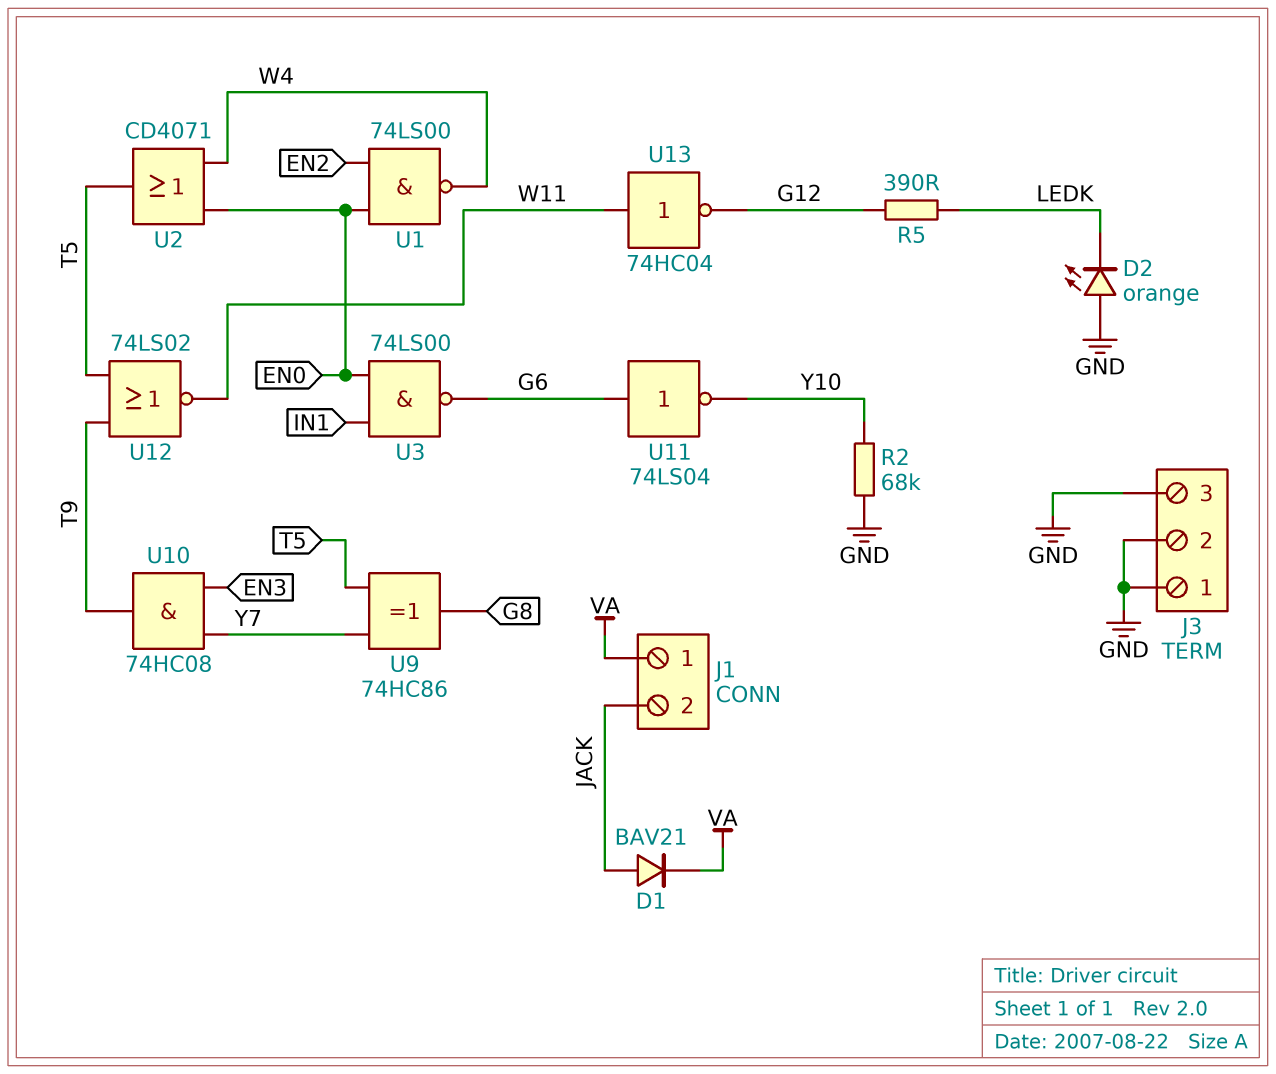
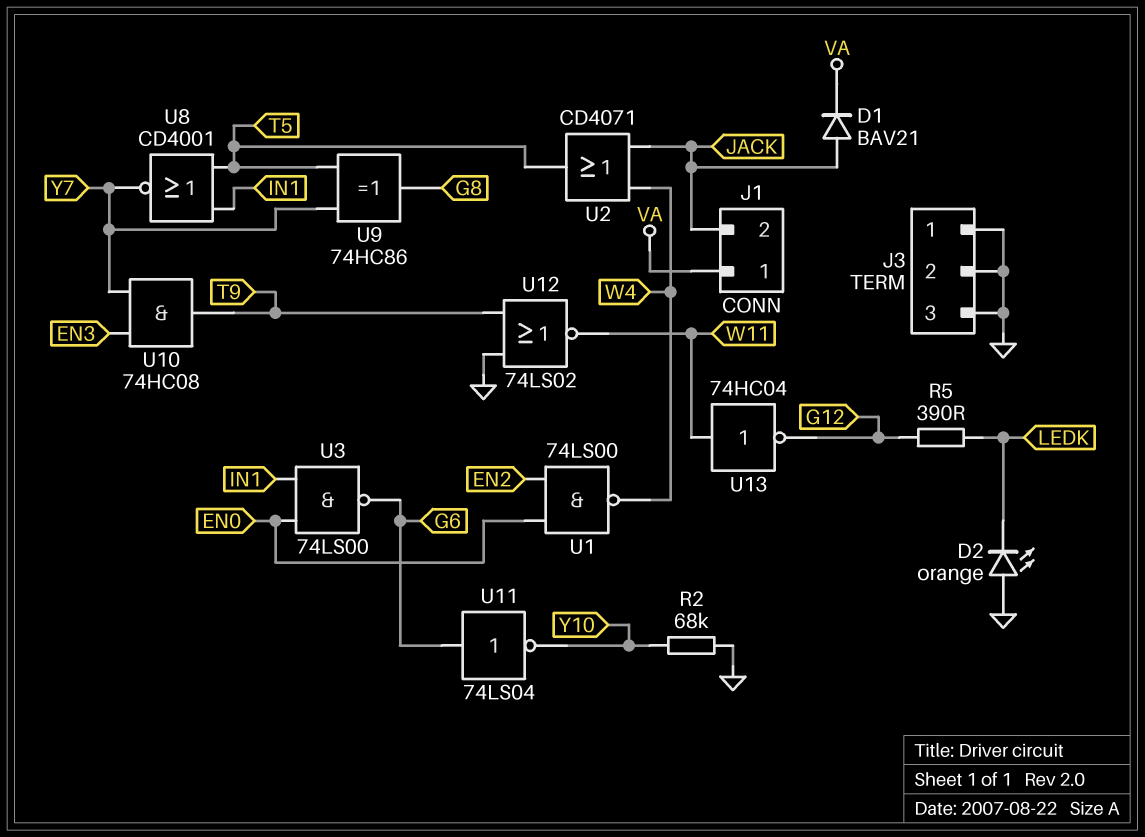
U2: OR CD4071 (in EN0, in W4, out T5) -> OR CD4071 (in JACK, in W4, out T5)
U8: none -> NOR CD4001 (in IN1, in T5, out Y7)
U12: NOR 74LS02 (in T5, in T9, out W11) -> NOR 74LS02 (in GND, in T9, out W11)

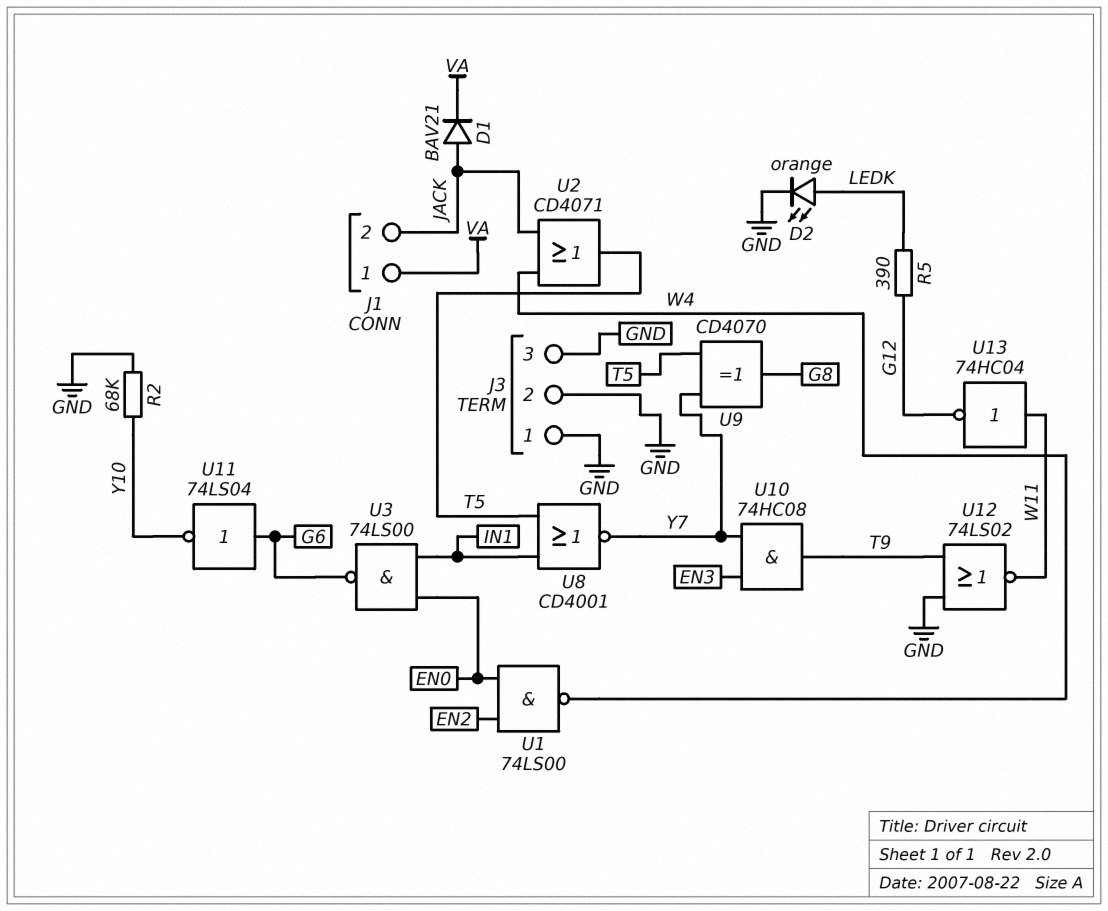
D2: LED orange (A GND, K LEDK) -> LED orange (A LEDK, K GND)
U9: XOR 74HC86 (in T5, in Y7, out G8) -> XOR CD4070 (in T5, in Y7, out G8)

